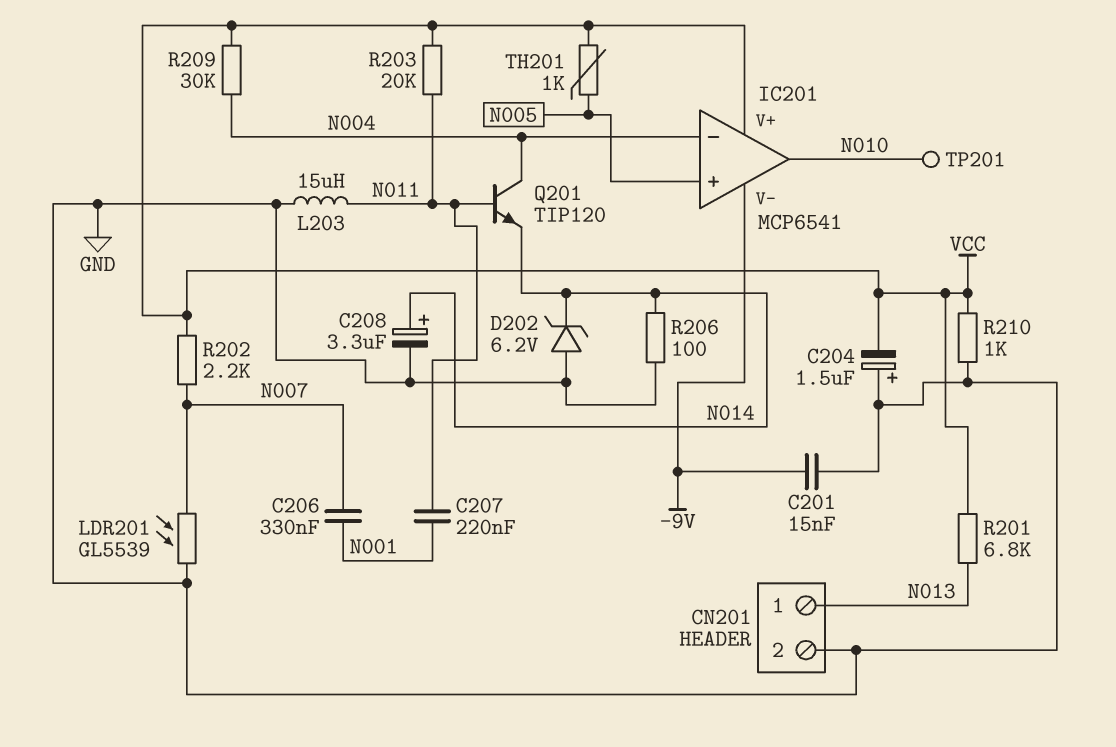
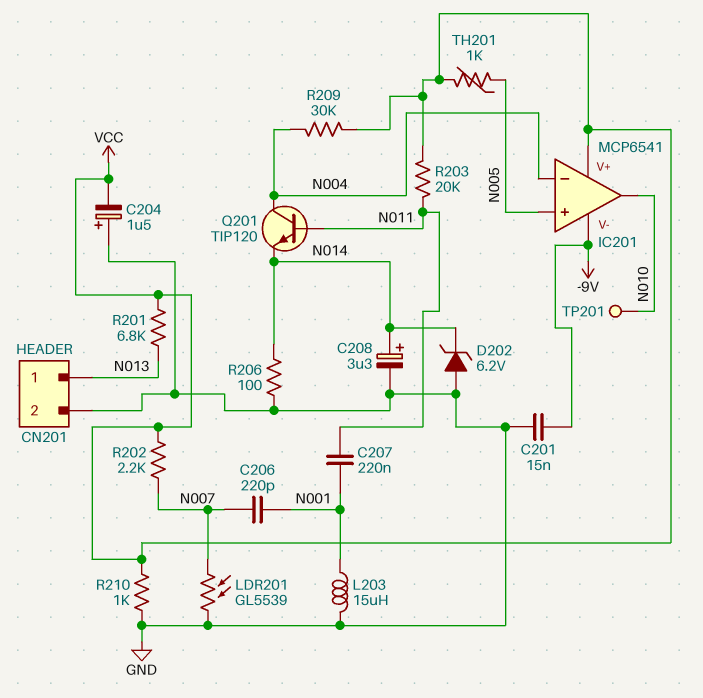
C206: 330nF (N001, N007) -> 220pF (N001, N007)
L203: 15uH (GND, N011) -> 15uH (GND, N001)

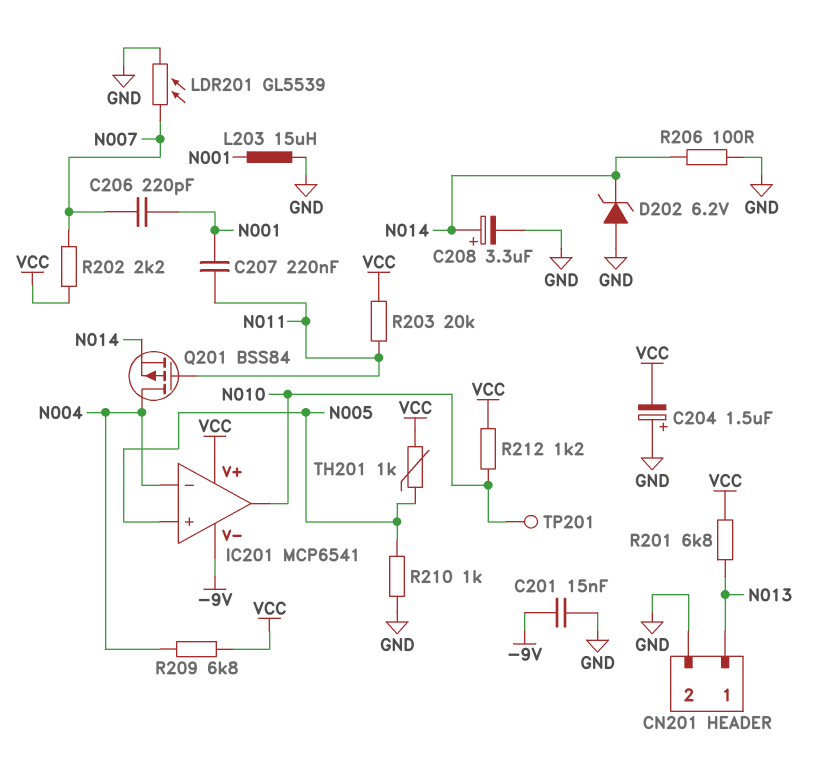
Q201: NPN TIP120 (B N011, C N004, E N014) -> PMOS BSS84 (G N011, D N004, S N014)
R209: 30k (N004, VCC) -> 6.8k (N004, VCC)
R210: 1k (GND, VCC) -> 1k (GND, N005)
R212: none -> 1.2k (N010, VCC)

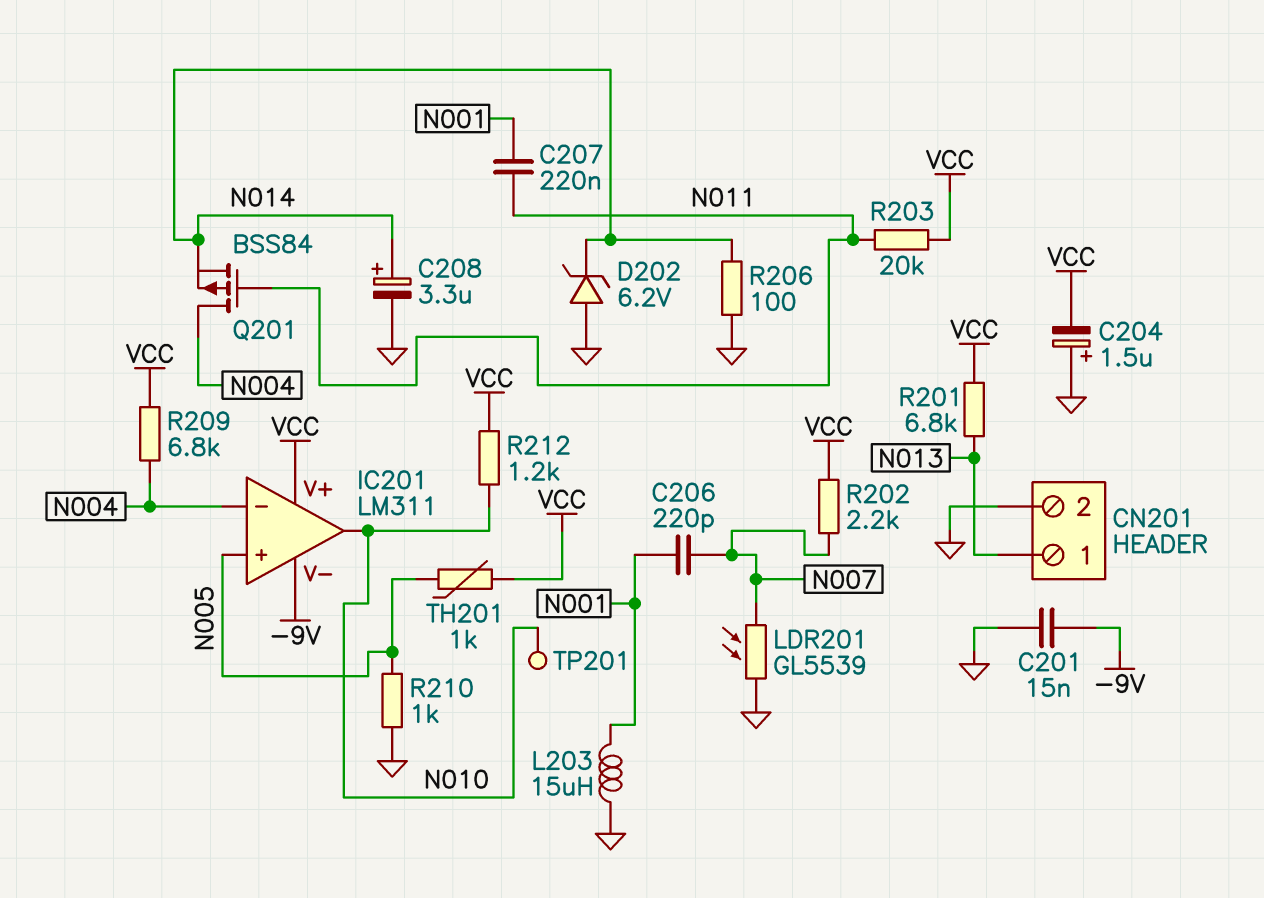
IC201: MCP6541 -> LM311

